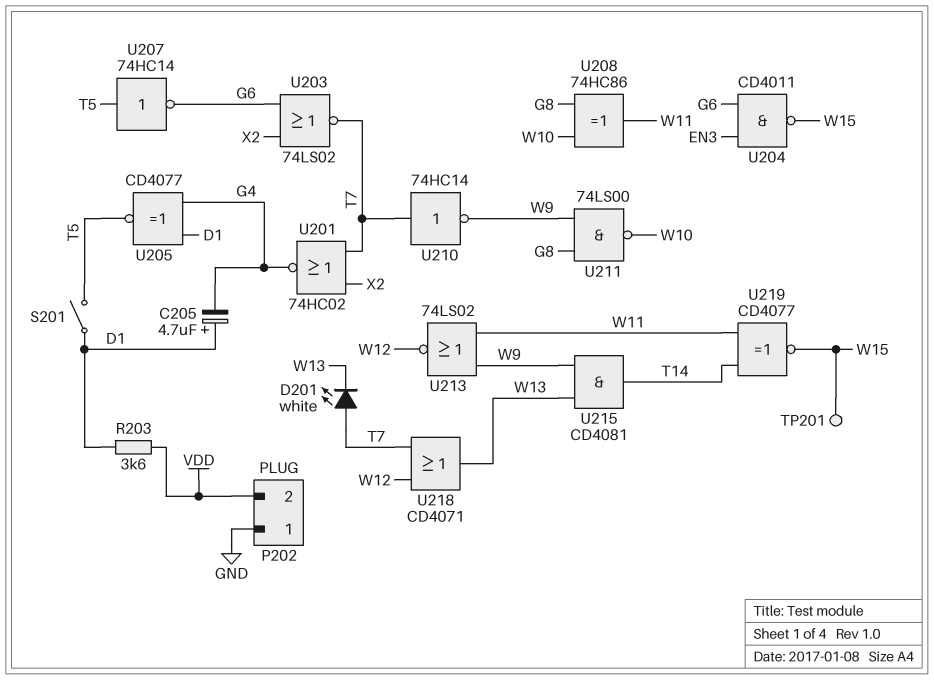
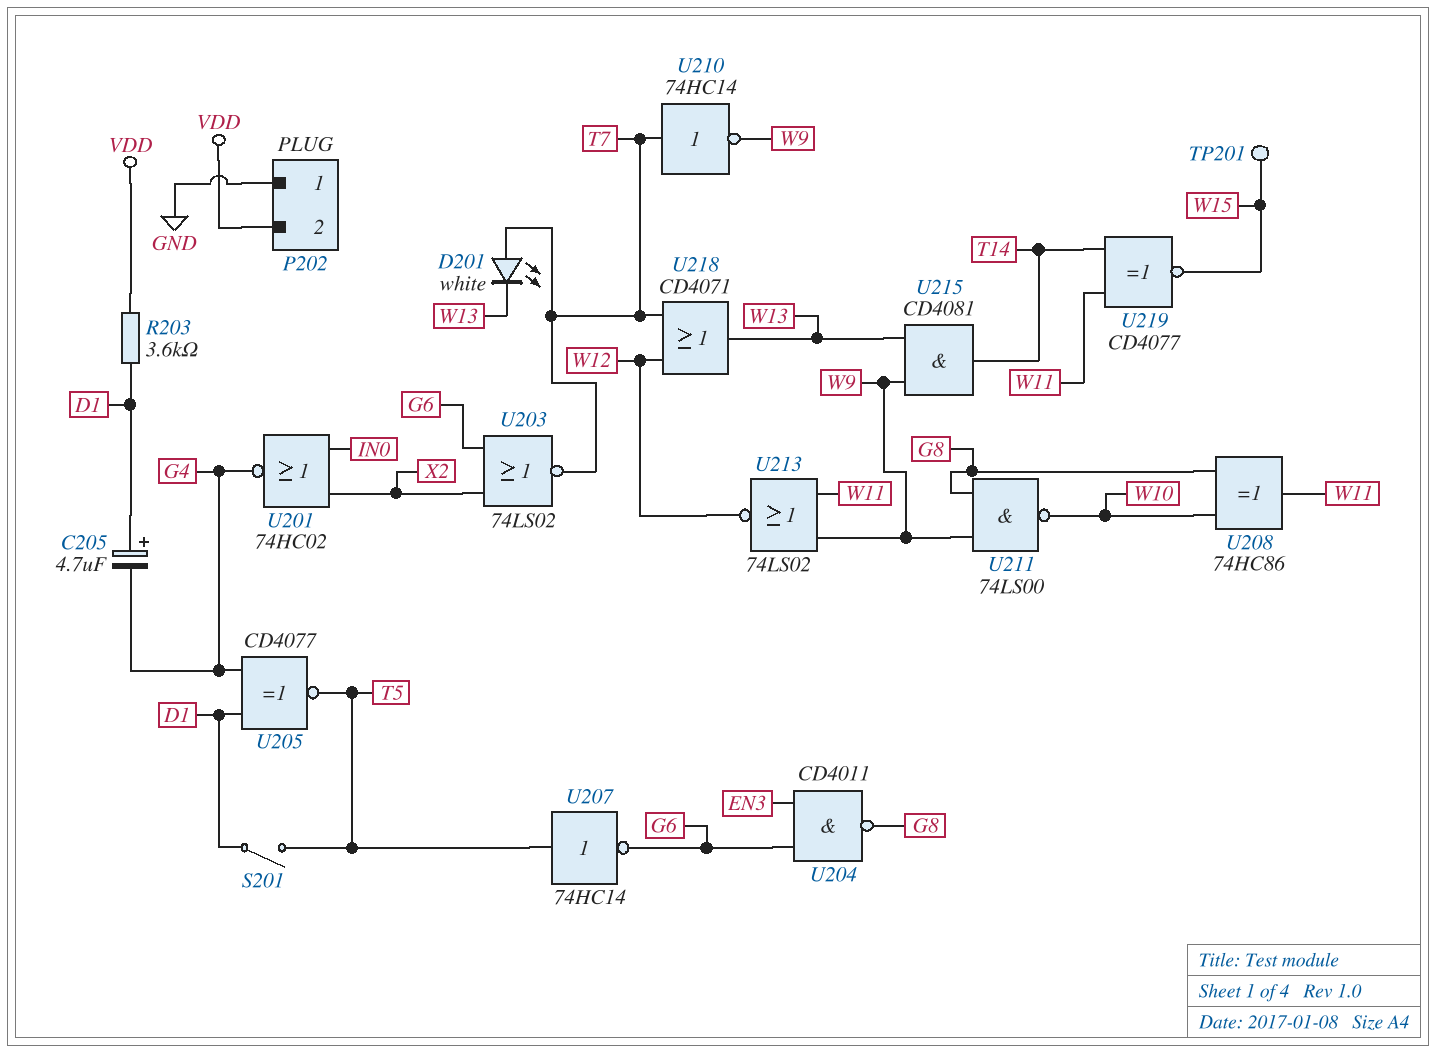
U201: NOR 74HC02 (in T7, in X2, out G4) -> NOR 74HC02 (in IN0, in X2, out G4)
U204: NAND CD4011 (in EN3, in G6, out W15) -> NAND CD4011 (in EN3, in G6, out G8)

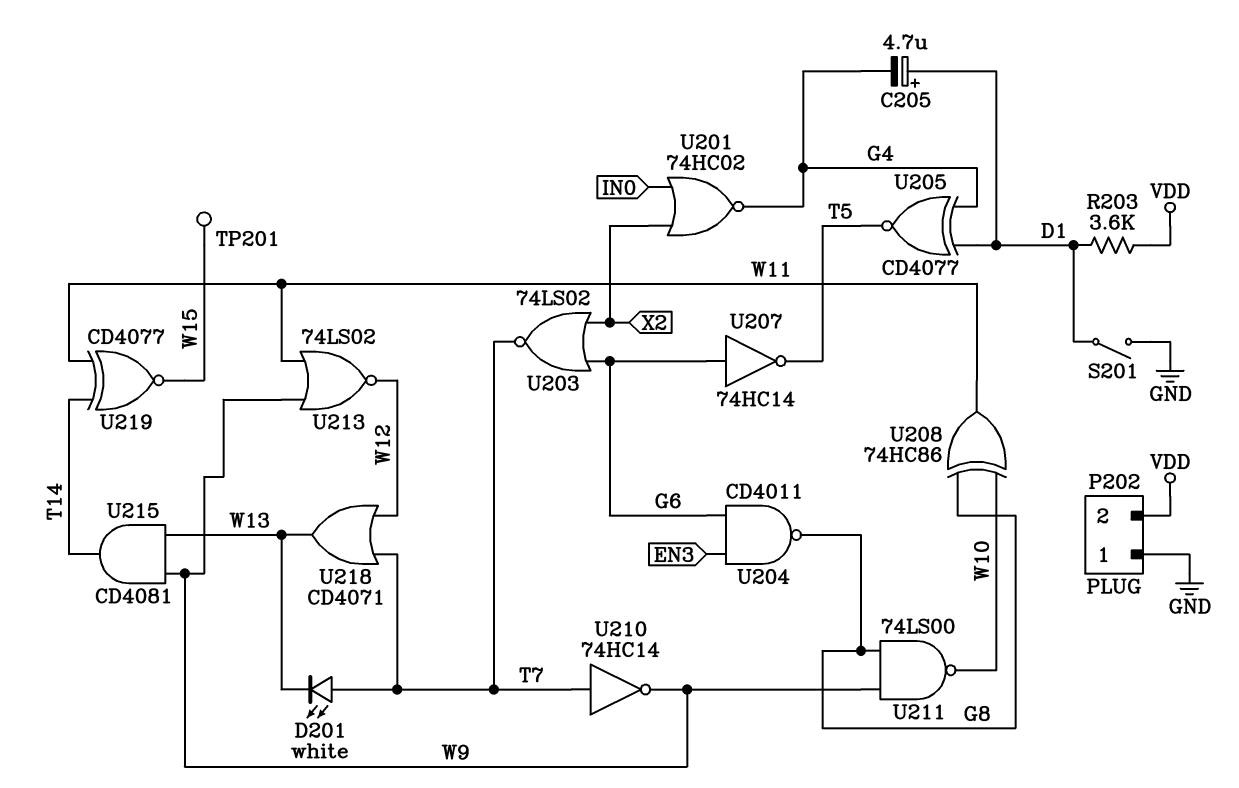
S201: switch (D1, T5) -> switch (D1, GND)
U207: NOT 74HC14 (in T5, out G6) -> NOT 74HC14 (in G6, out T5)

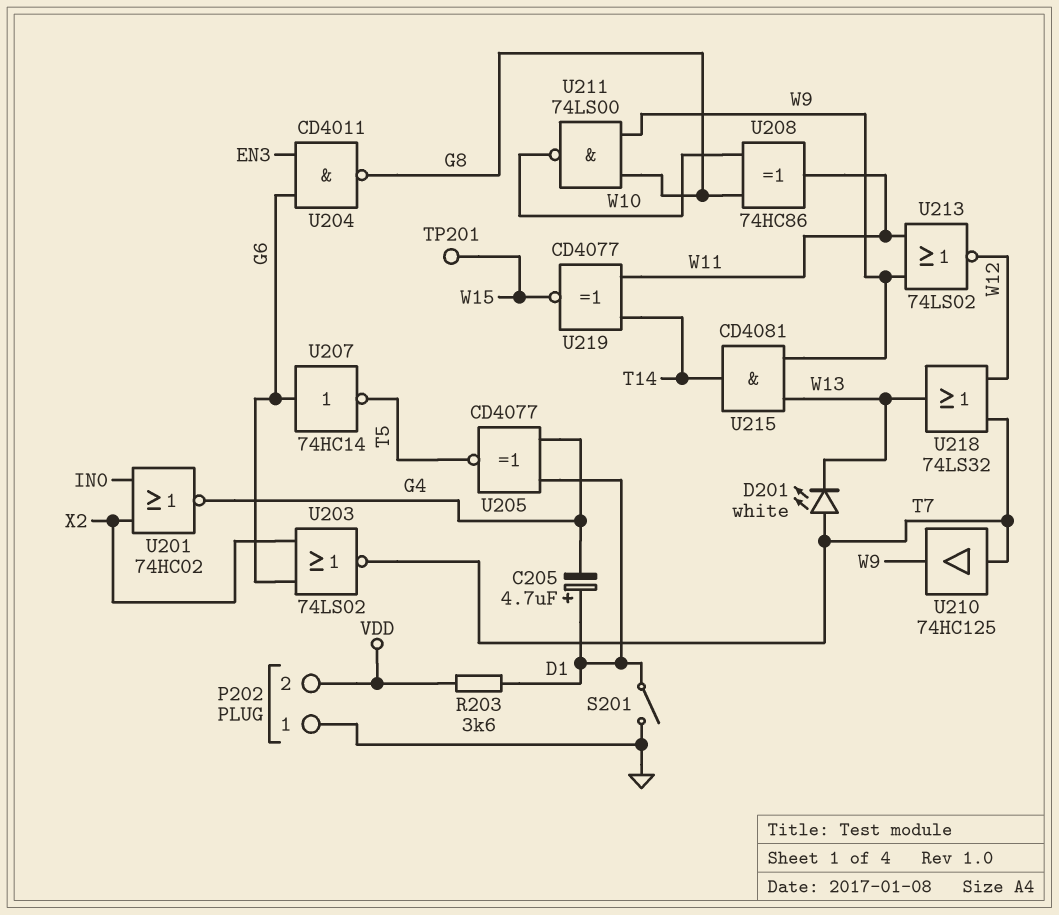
U210: NOT 74HC14 (in T7, out W9) -> buffer 74HC125 (in T7, out W9)
U218: OR CD4071 (in T7, in W12, out W13) -> OR 74LS32 (in T7, in W12, out W13)

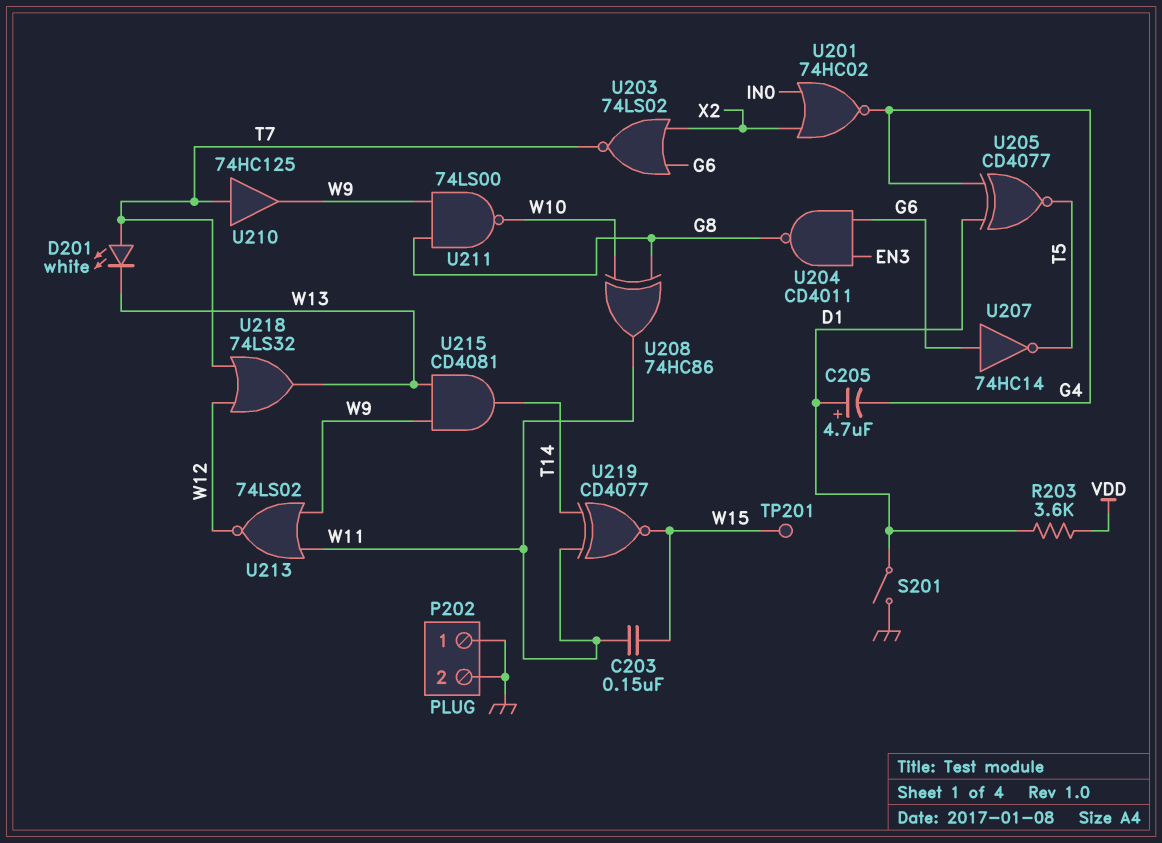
C203: none -> 150nF (W11, W15)
P202 pin 2: VDD -> GND

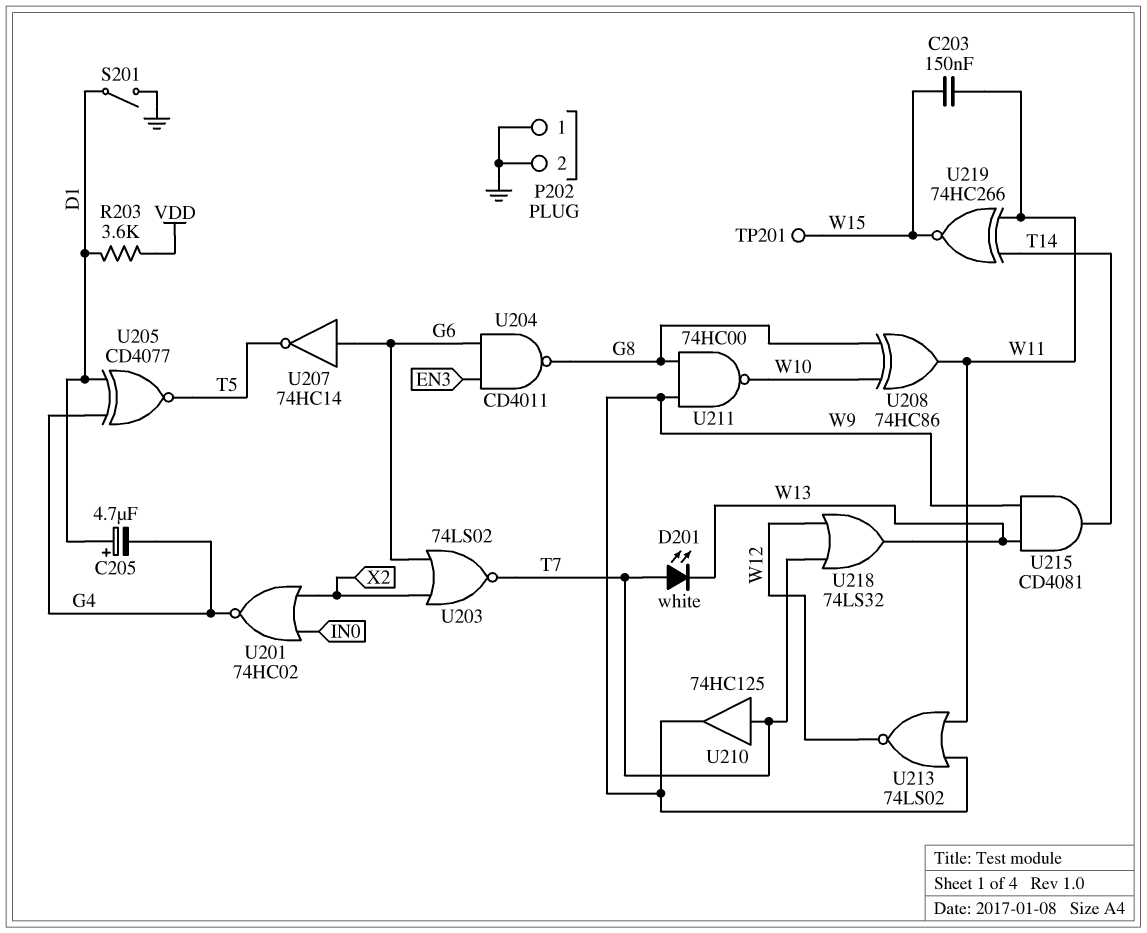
U211: NAND 74LS00 (in G8, in W9, out W10) -> NAND 74HC00 (in G8, in W9, out W10)
U219: XNOR CD4077 (in T14, in W11, out W15) -> XNOR 74HC266 (in T14, in W11, out W15)

